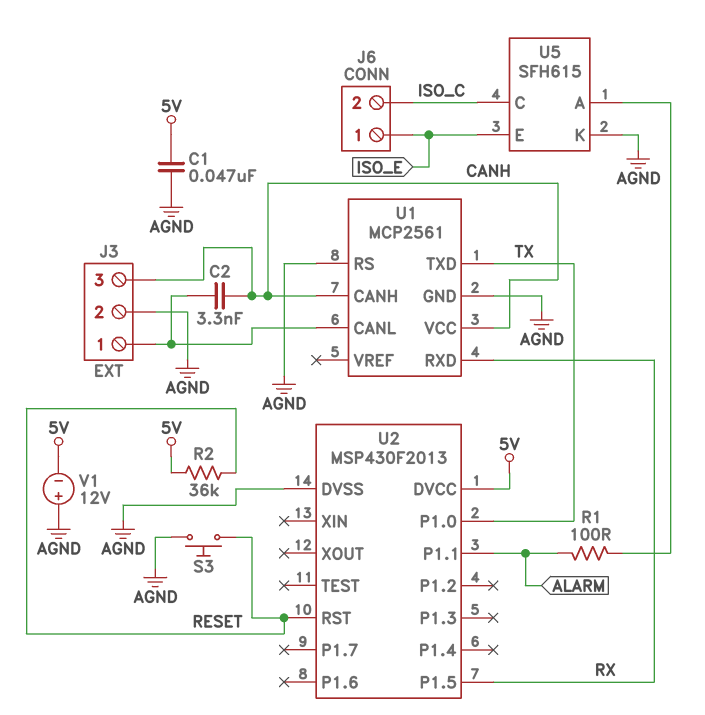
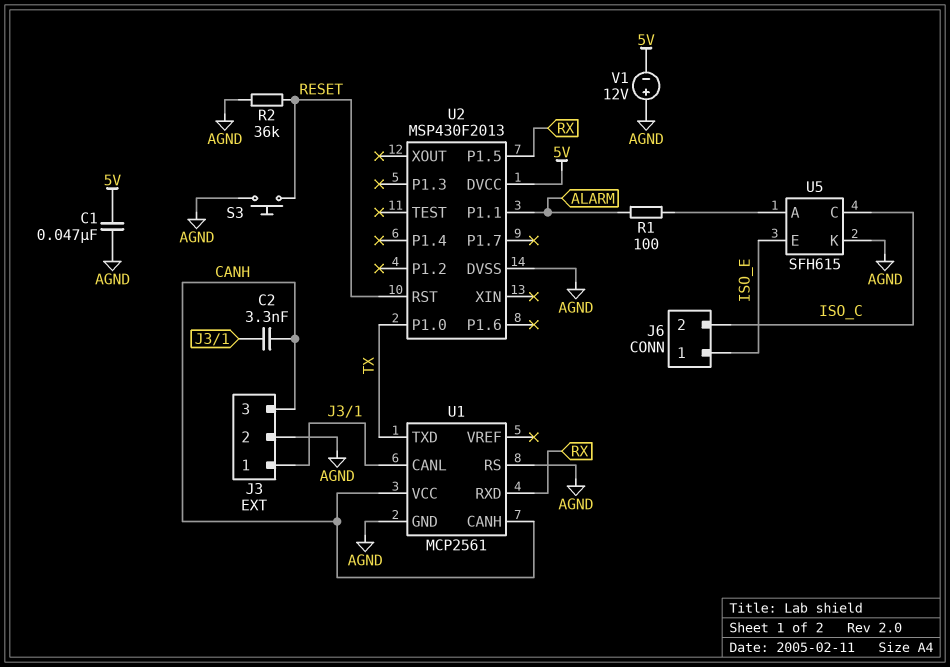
R2: 36k (5V, RESET) -> 36k (AGND, RESET)

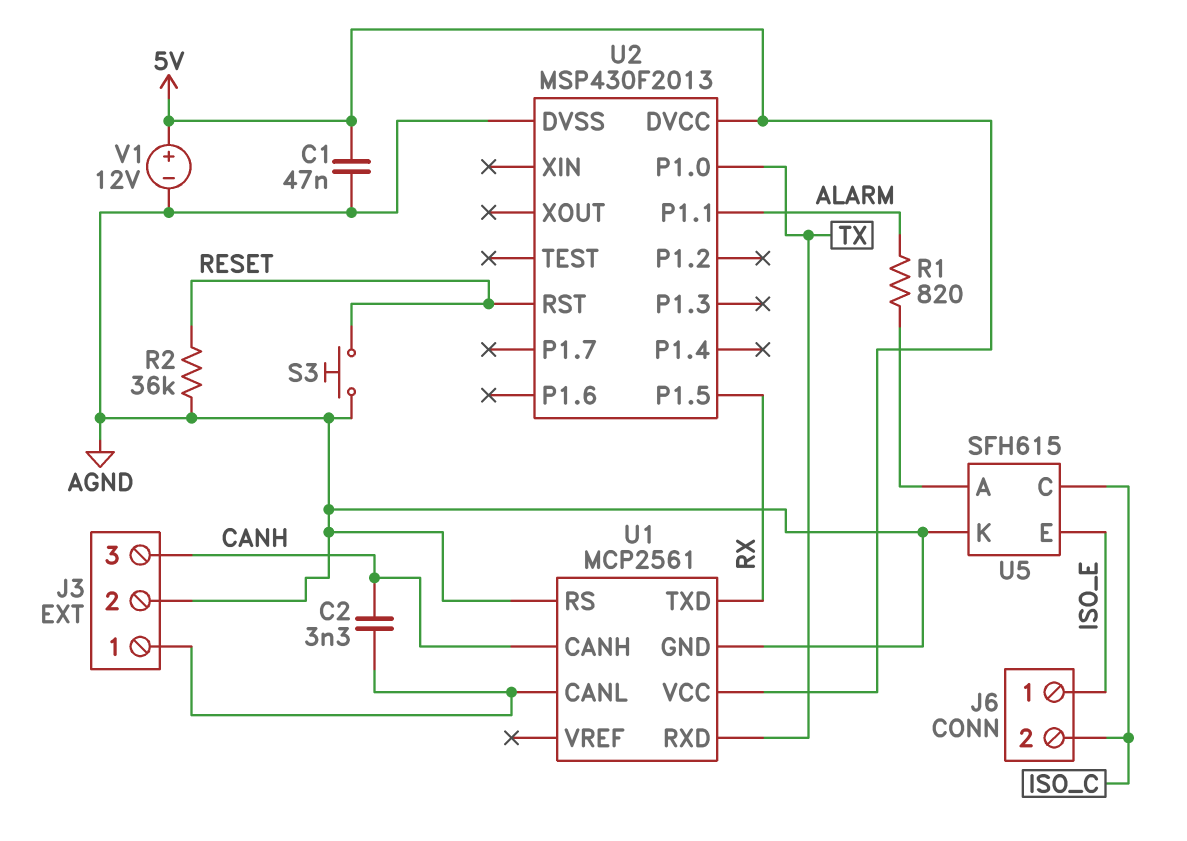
R1: 100 (ALARM, U5/A) -> 820 (ALARM, U5/A)
U1 pin RXD: RX -> TX
U1 pin TXD: TX -> RX
U1 pin VCC: CANH -> 5V
V1: 12V (plus AGND, minus 5V) -> 12V (plus 5V, minus AGND)

